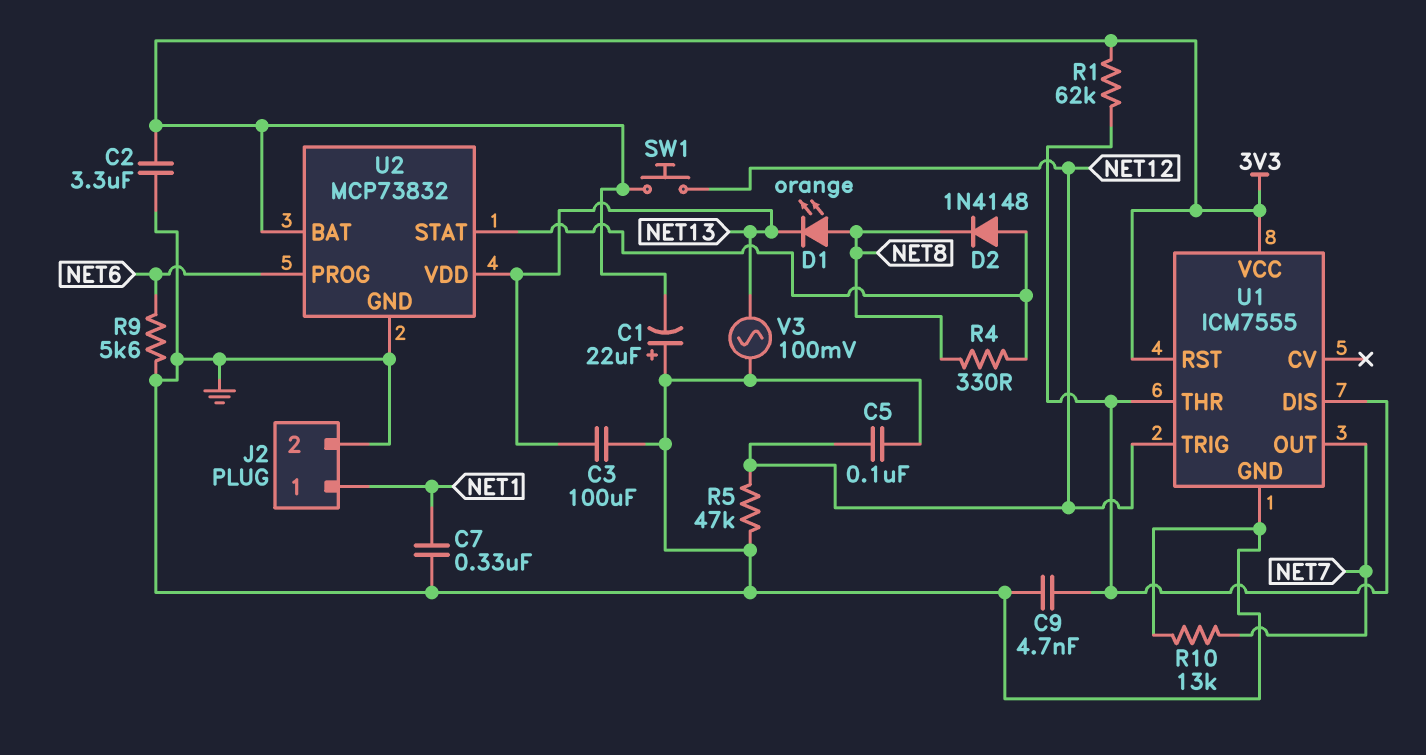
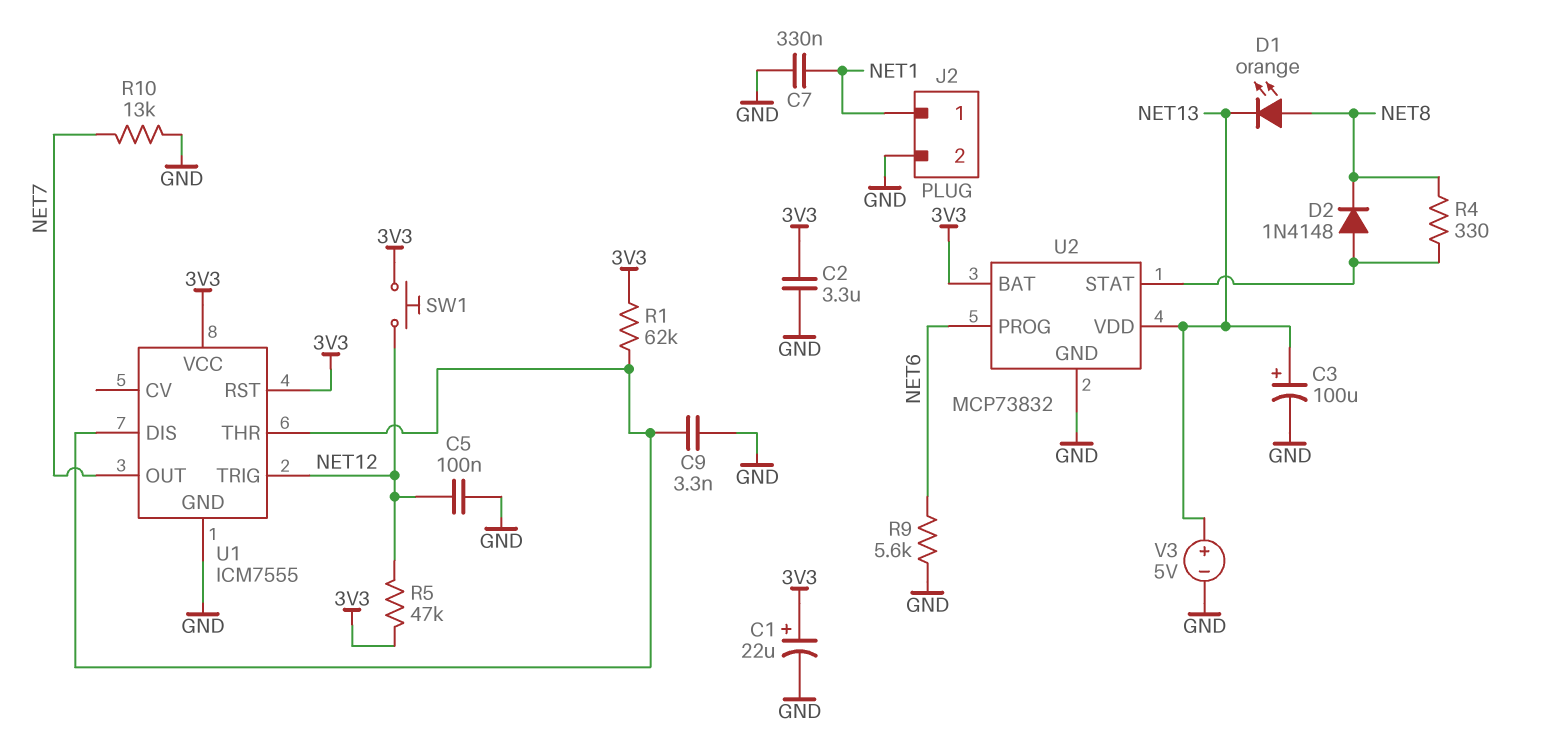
C1: 22uF (plus GND, minus 3V3) -> 22uF (plus 3V3, minus GND)
C3: 100uF (GND, NET13) -> 100uF (plus NET13, minus GND)
C9: 4.7nF (GND, U1/DIS) -> 3.3nF (GND, U1/DIS)
R5: 47k (GND, NET12) -> 47k (3V3, NET12)
V3: AC 100mV (GND, NET13) -> 5V (plus NET13, minus GND)

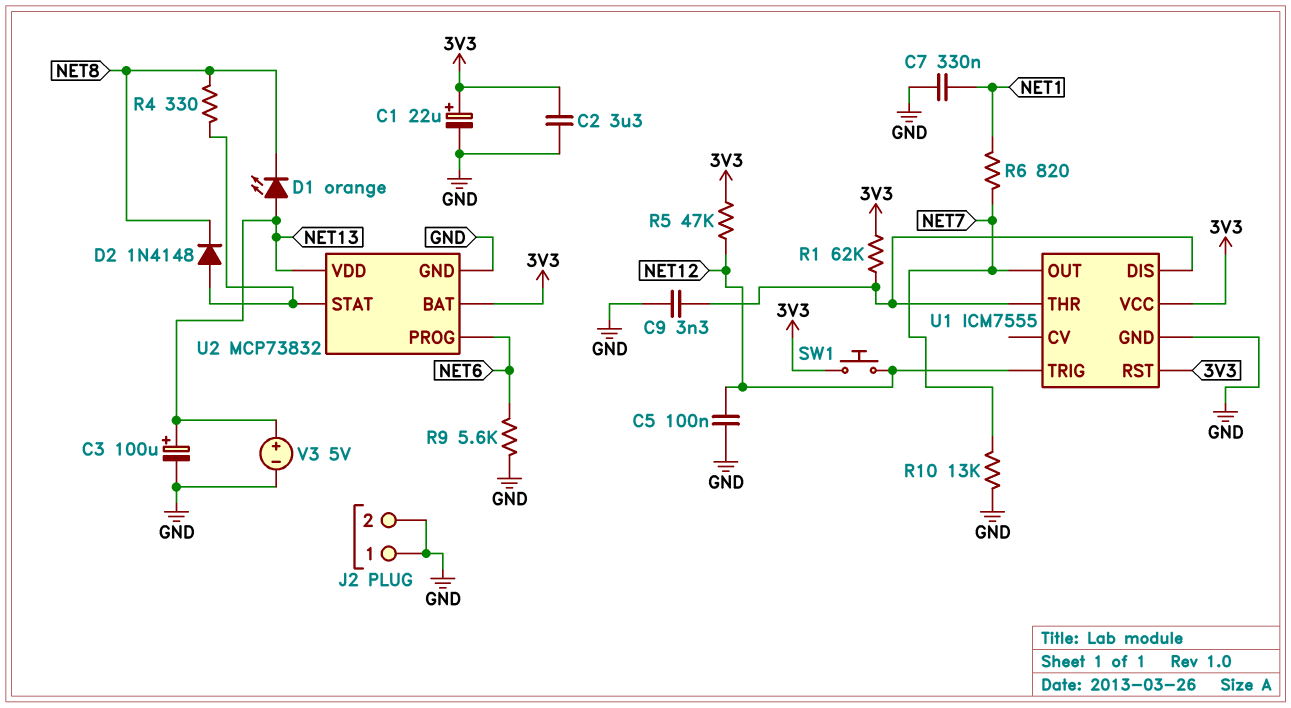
D1: LED orange (A NET8, K NET13) -> LED orange (A NET13, K NET8)
J2 pin 1: NET1 -> GND
R6: none -> 820 (NET1, NET7)

